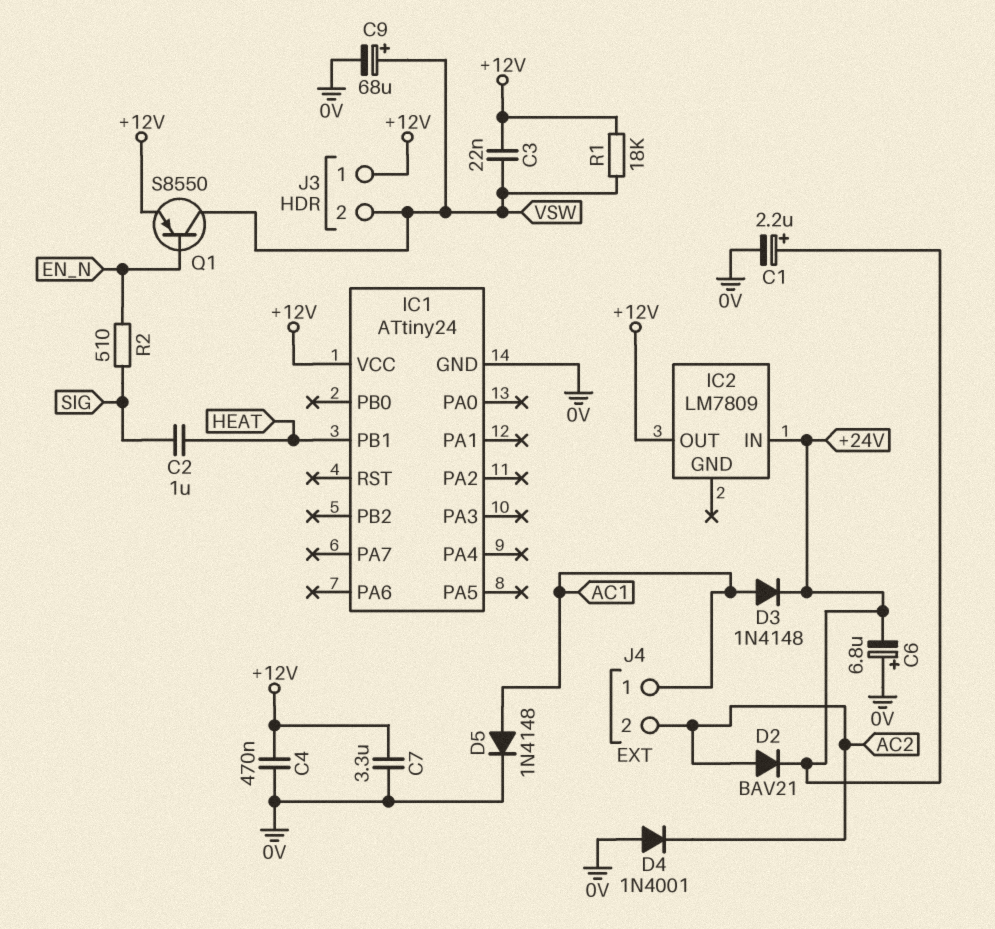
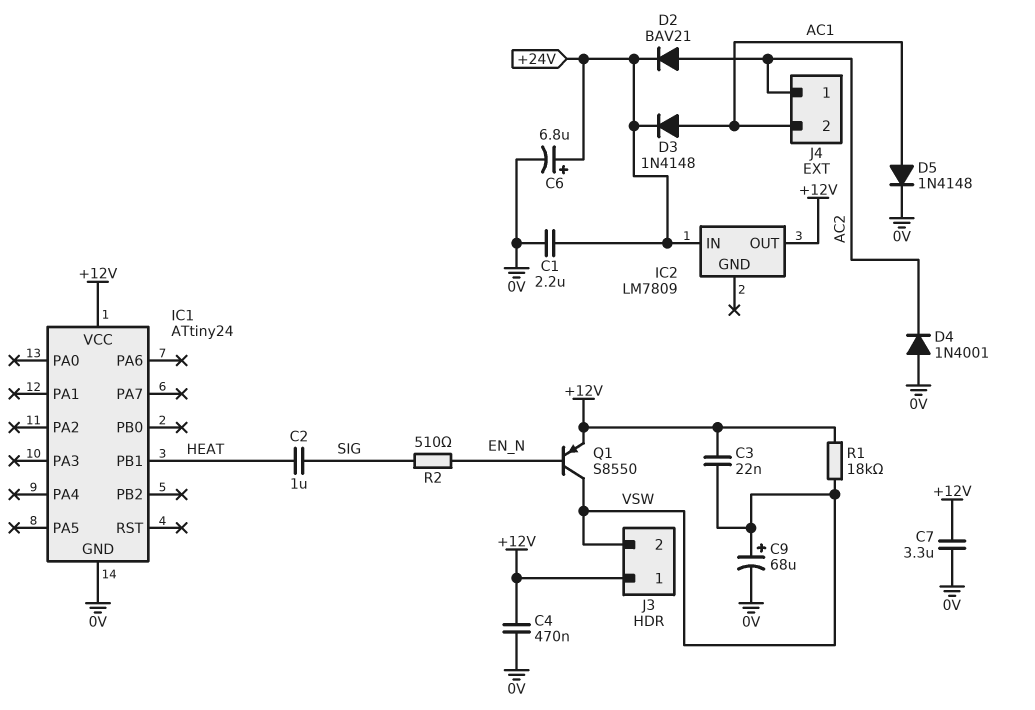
C1: 2.2uF (plus +24V, minus 0V) -> 2.2uF (+24V, 0V)
C6: 6.8uF (plus 0V, minus +24V) -> 6.8uF (plus +24V, minus 0V)
J4 pin 1: AC1 -> AC2
J4 pin 2: AC2 -> AC1

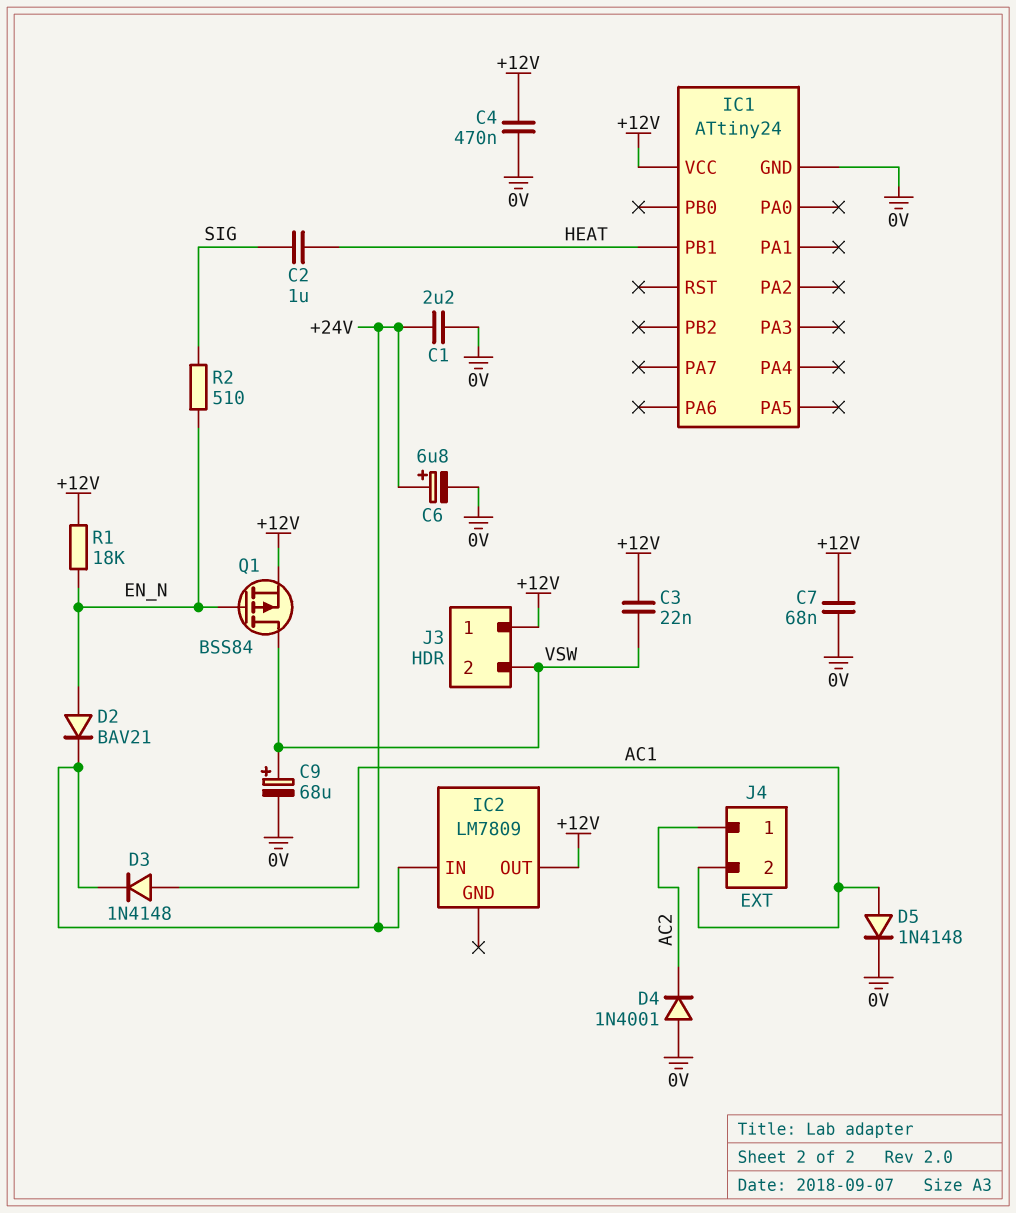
C7: 3.3uF (+12V, 0V) -> 68nF (+12V, 0V)
D2: diode BAV21 (A AC2, K +24V) -> diode BAV21 (A EN_N, K +24V)
Q1: PNP S8550 (B EN_N, C VSW, E +12V) -> PMOS BSS84 (G EN_N, D VSW, S +12V)
R1: 18k (+12V, VSW) -> 18k (+12V, EN_N)

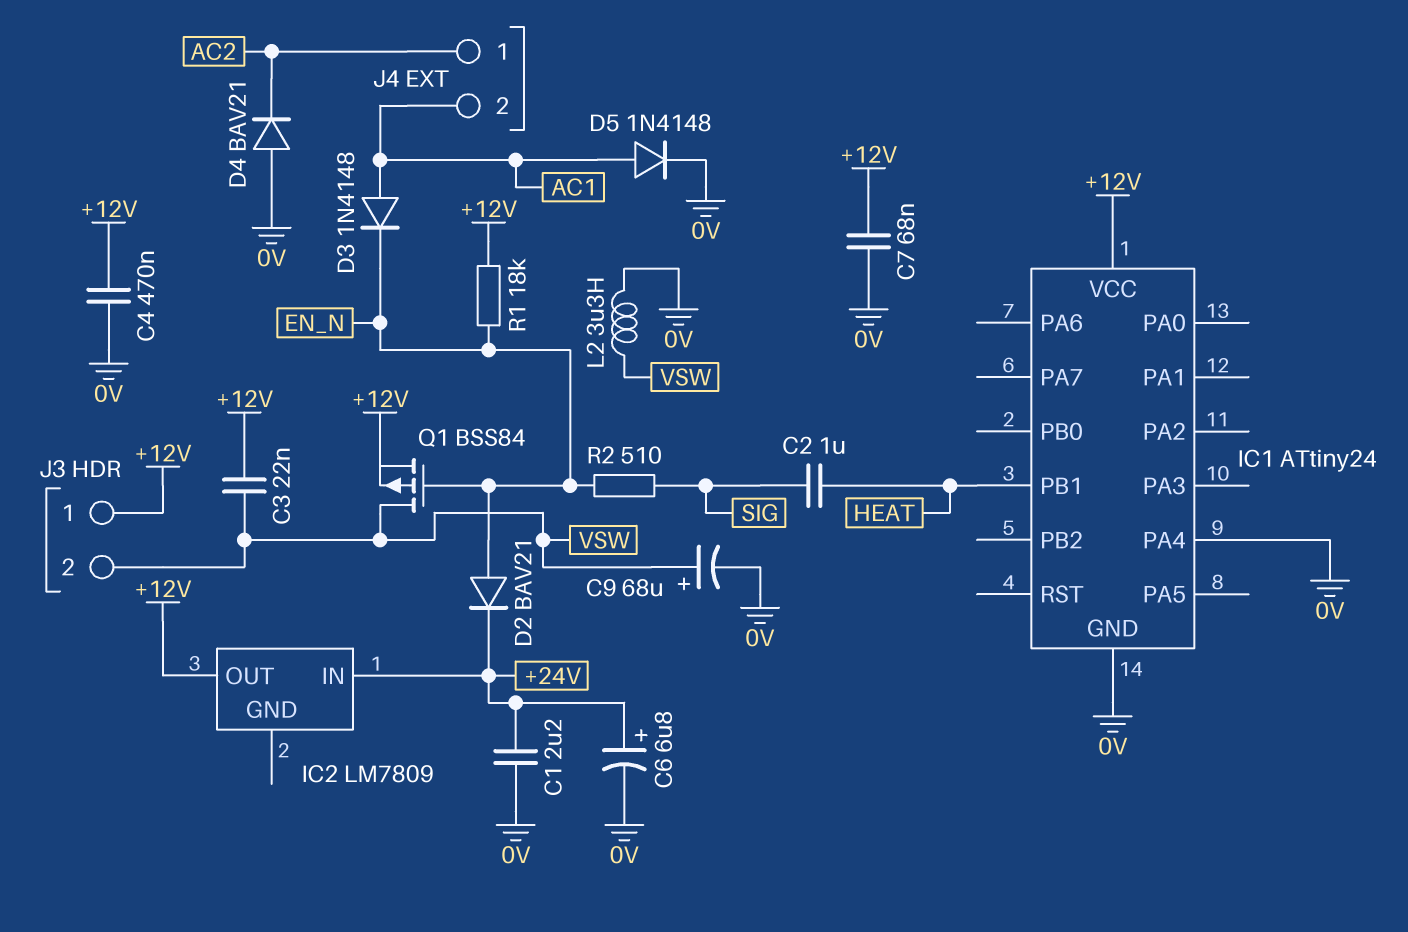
D3: diode 1N4148 (A AC1, K +24V) -> diode 1N4148 (A AC1, K EN_N)
D4: diode 1N4001 (A 0V, K AC2) -> diode BAV21 (A 0V, K AC2)
IC1 pin PA4: none -> 0V
L2: none -> 3.3uH (0V, VSW)

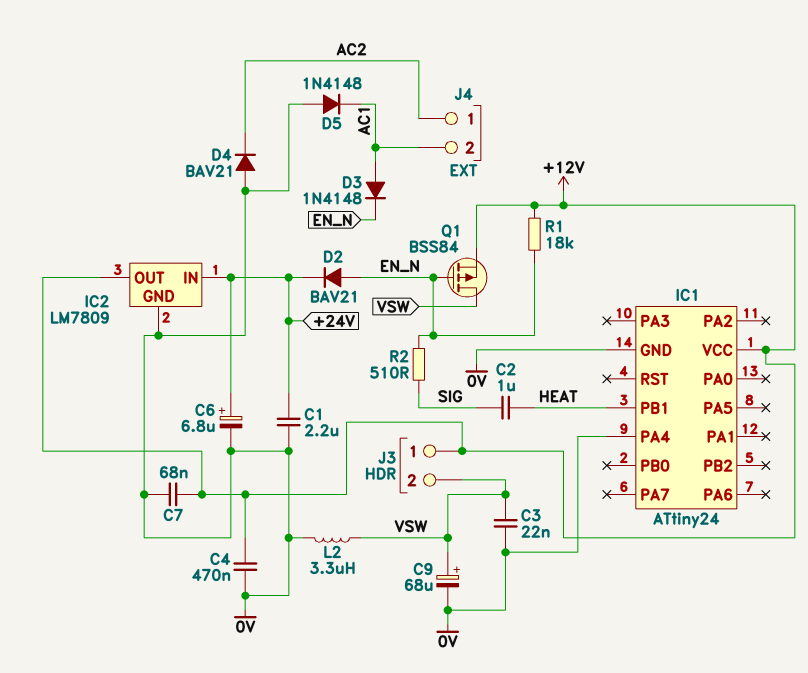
C3: 22nF (+12V, VSW) -> 22nF (0V, VSW)
D5: diode 1N4148 (A AC1, K 0V) -> diode 1N4148 (A 0V, K AC1)
IC2 pin GND: none -> 0V

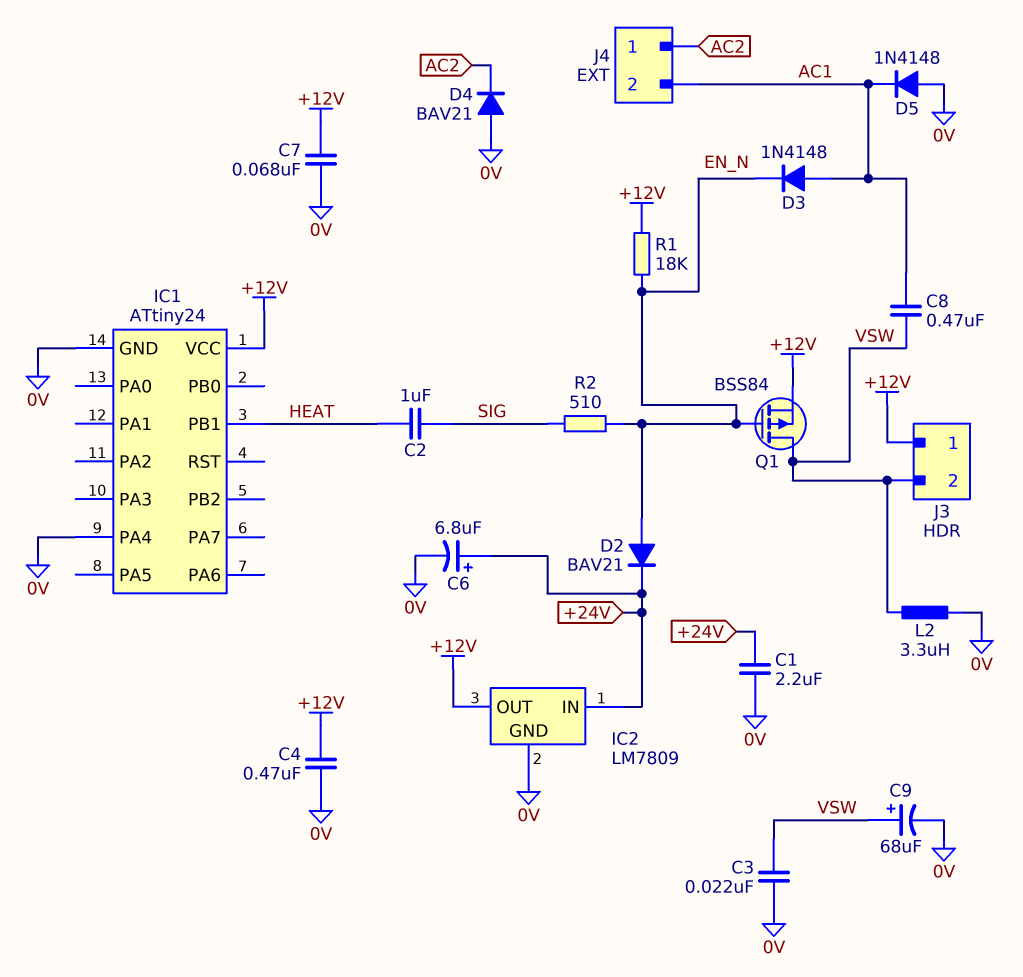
C8: none -> 470nF (AC1, VSW)

